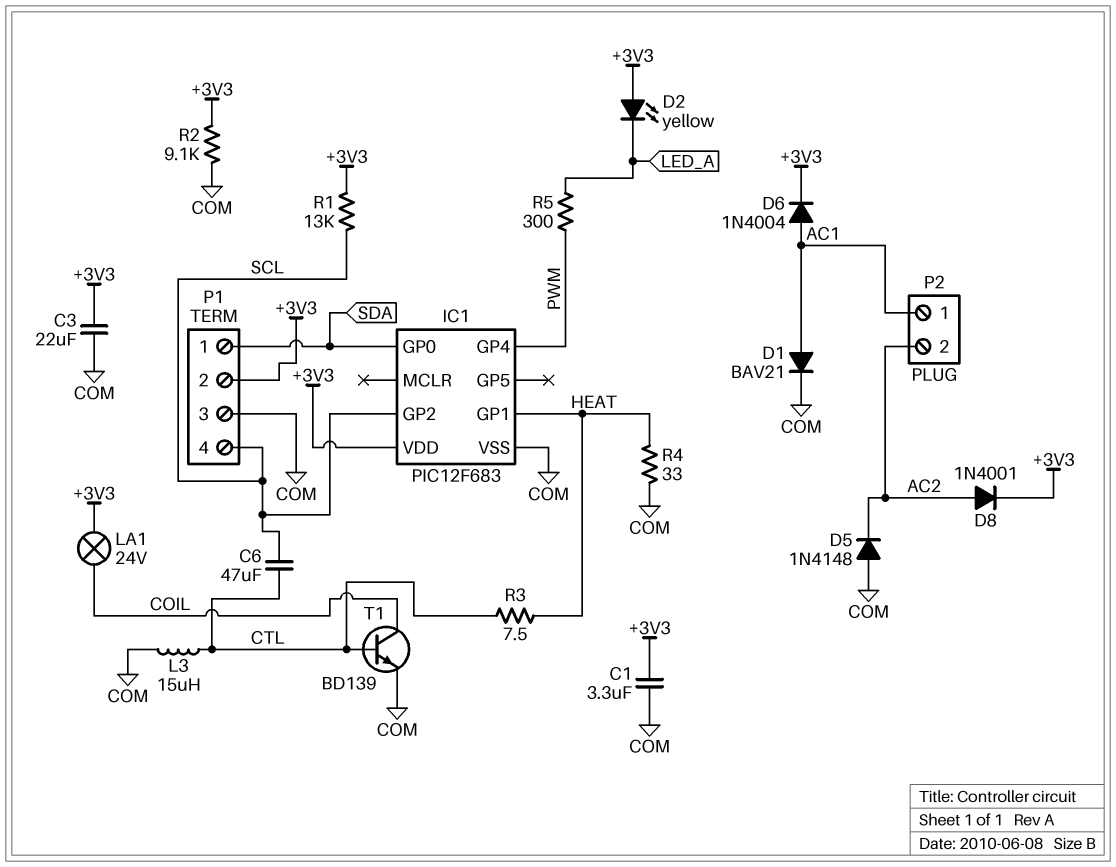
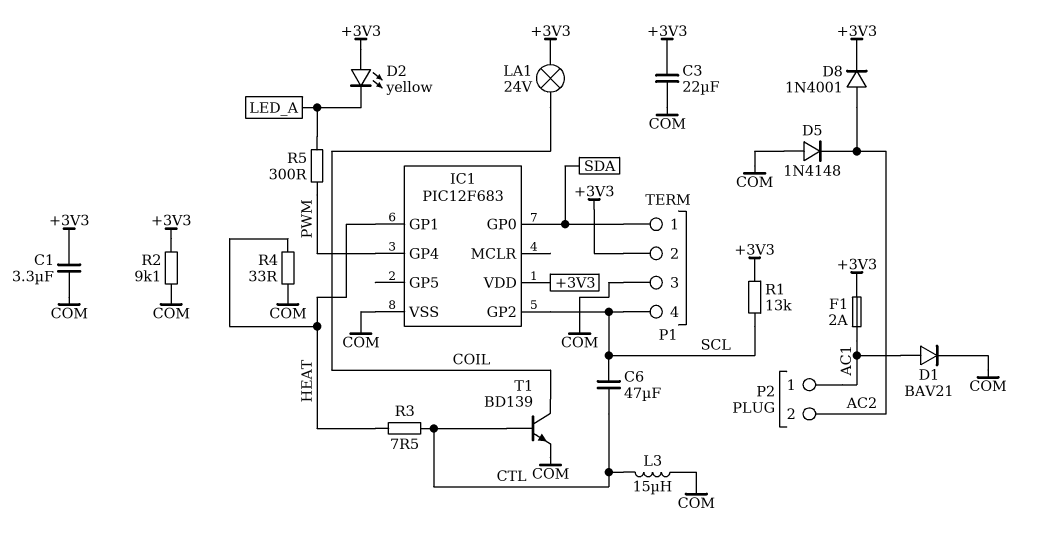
D6: diode 1N4004 (A AC1, K +3V3) -> none
F1: none -> 2A (+3V3, AC1)

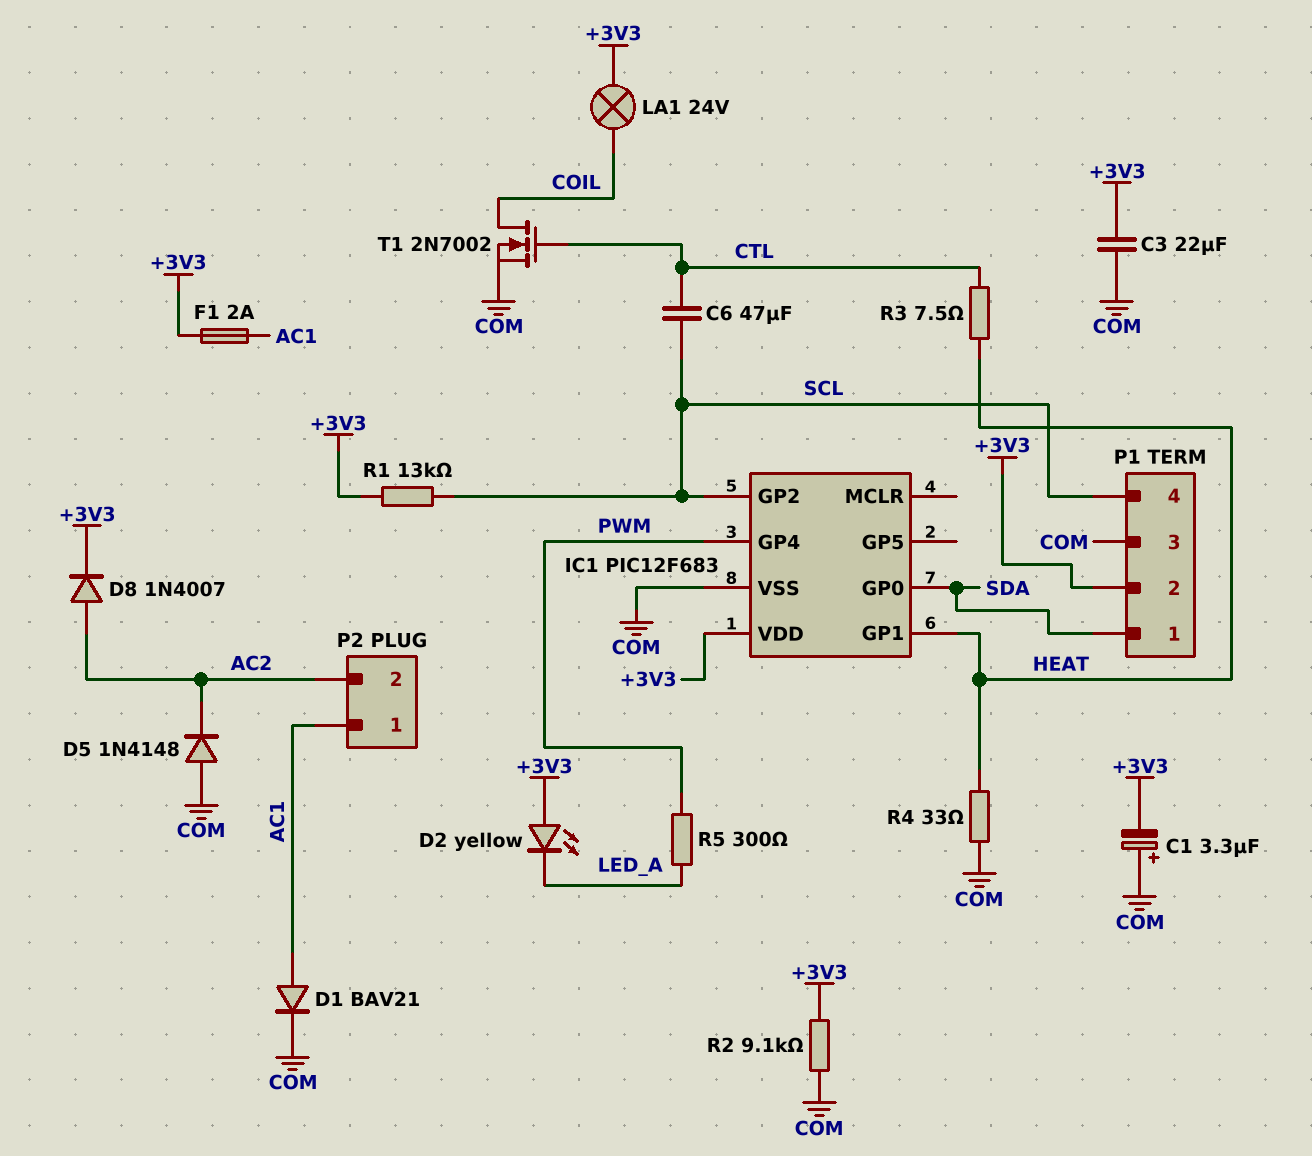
C1: 3.3uF (+3V3, COM) -> 3.3uF (plus COM, minus +3V3)
D8: diode 1N4001 (A AC2, K +3V3) -> diode 1N4007 (A AC2, K +3V3)
L3: 15uH (COM, CTL) -> none
T1: NPN BD139 (B CTL, C COIL, E COM) -> NMOS 2N7002 (G CTL, D COIL, S COM)

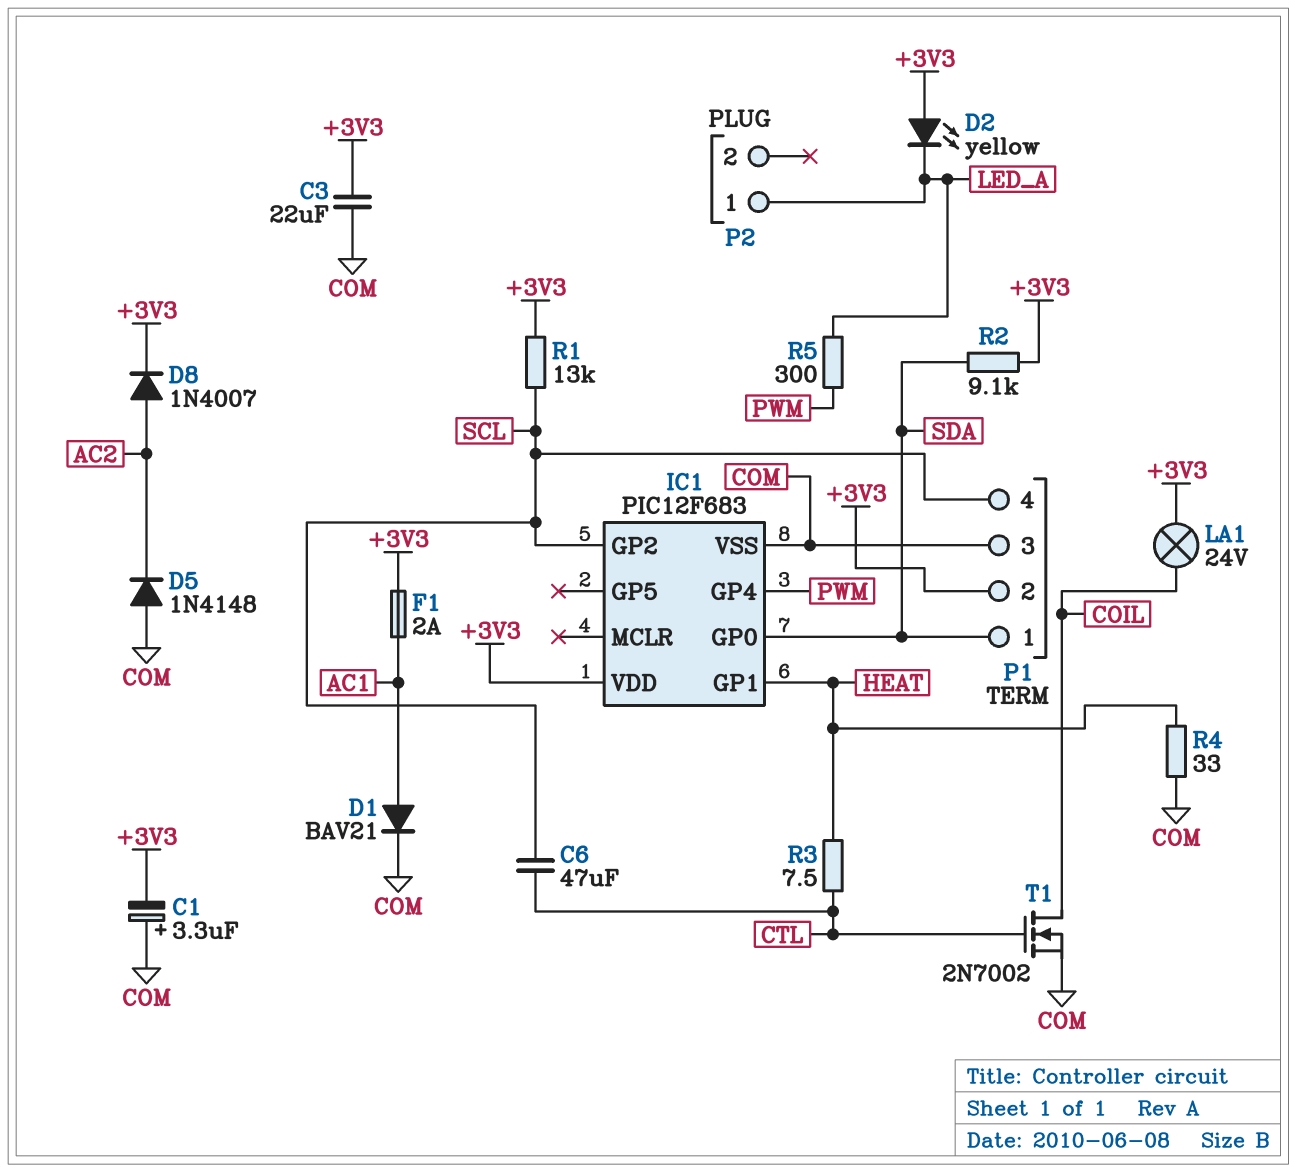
P2 pin 1: AC1 -> LED_A
P2 pin 2: AC2 -> none
R2: 9.1k (+3V3, COM) -> 9.1k (+3V3, SDA)

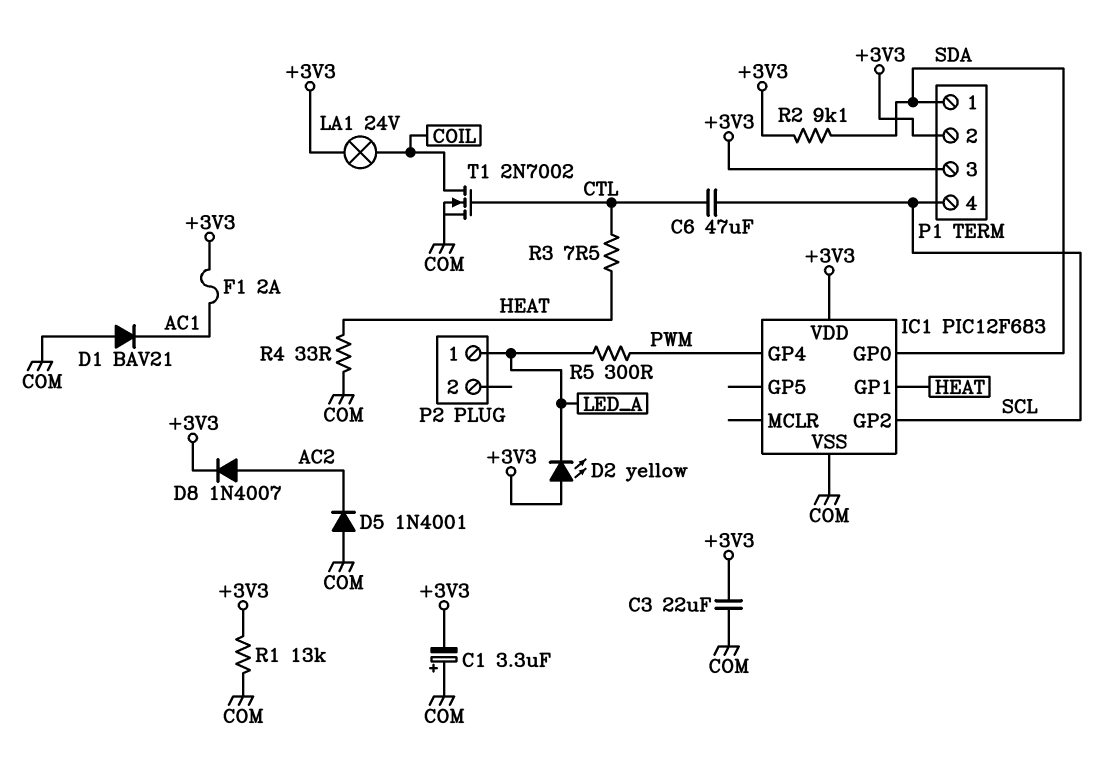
D1: diode BAV21 (A AC1, K COM) -> diode BAV21 (A COM, K AC1)
D5: diode 1N4148 (A COM, K AC2) -> diode 1N4001 (A COM, K AC2)
P1 pin 3: COM -> +3V3
R1: 13k (+3V3, SCL) -> 13k (+3V3, COM)

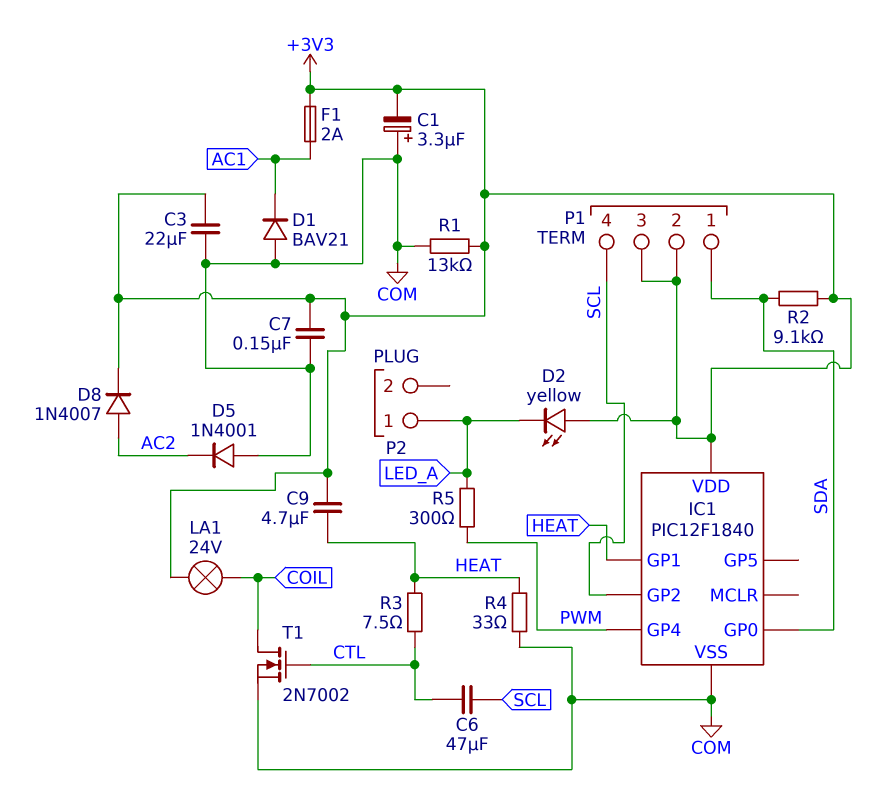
C7: none -> 150nF (+3V3, COM)
C9: none -> 4.7uF (+3V3, HEAT)
IC1: PIC12F683 -> PIC12F1840

